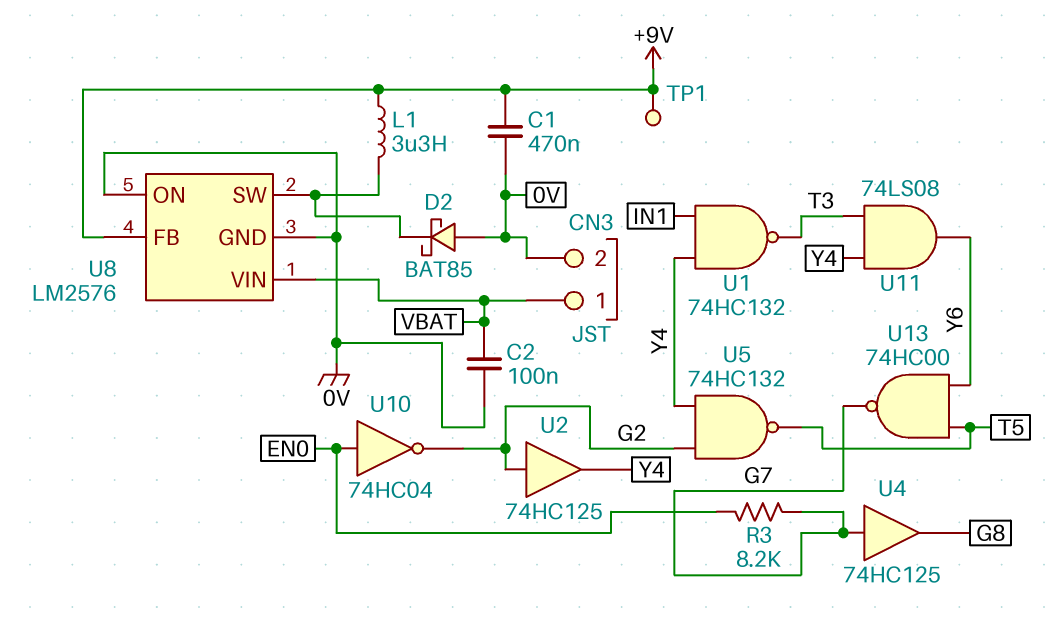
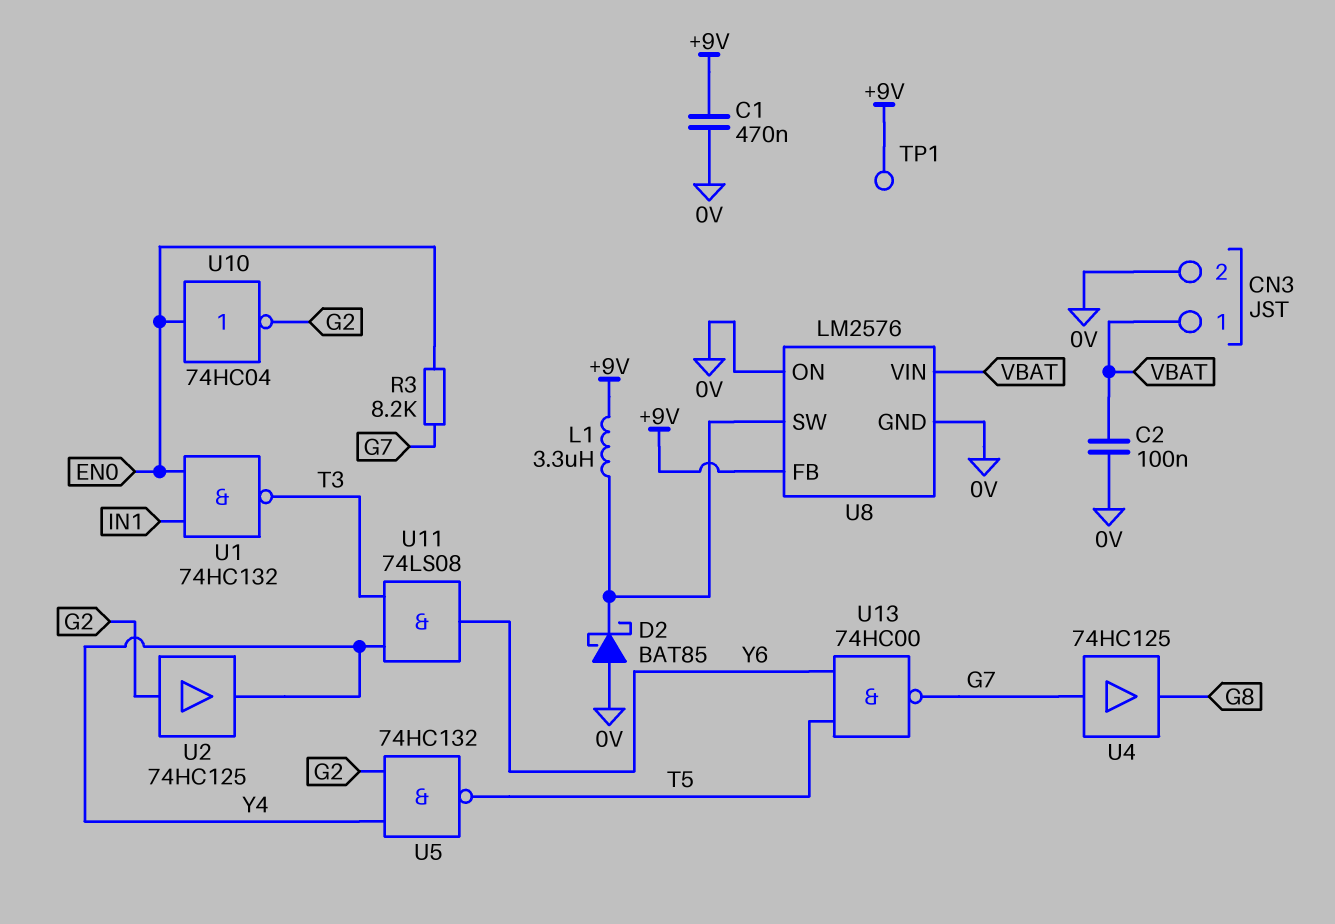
U1: NAND 74HC132 (in IN1, in Y4, out T3) -> NAND 74HC132 (in EN0, in IN1, out T3)

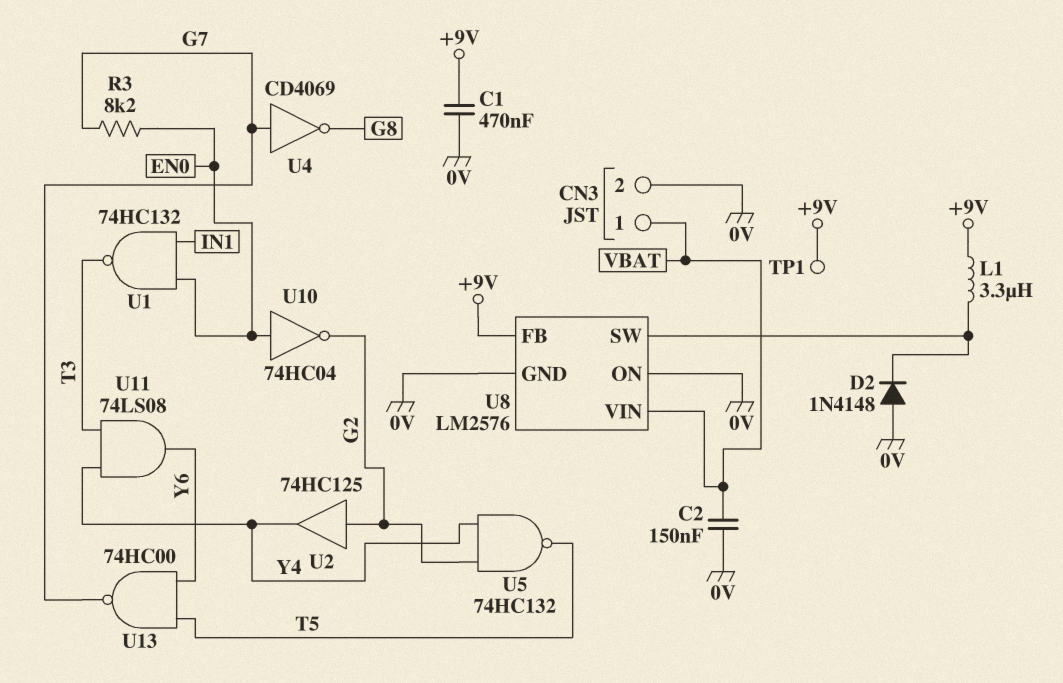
C2: 100nF (0V, VBAT) -> 150nF (0V, VBAT)
D2: schottky BAT85 (A 0V, K U8/SW) -> diode 1N4148 (A 0V, K U8/SW)
U4: buffer 74HC125 (in G7, out G8) -> NOT CD4069 (in G7, out G8)

